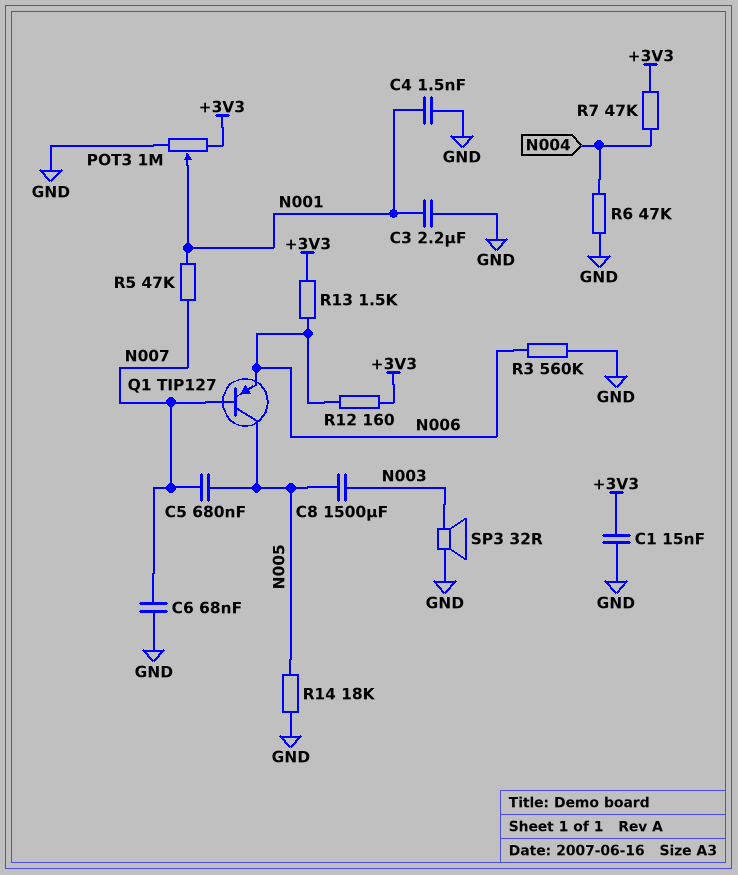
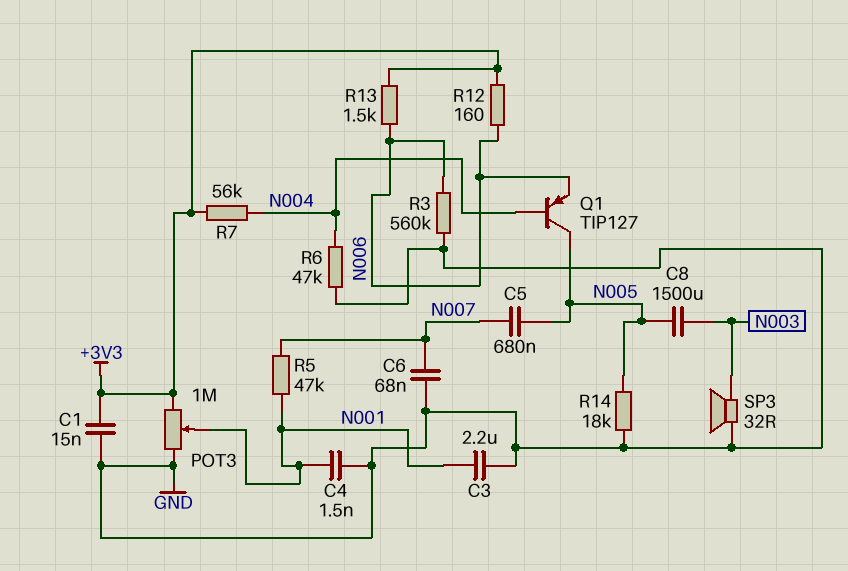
Q1: PNP TIP127 (B N007, C N005, E N006) -> PNP TIP127 (B N004, C N005, E N006)
R7: 47k (+3V3, N004) -> 56k (+3V3, N004)

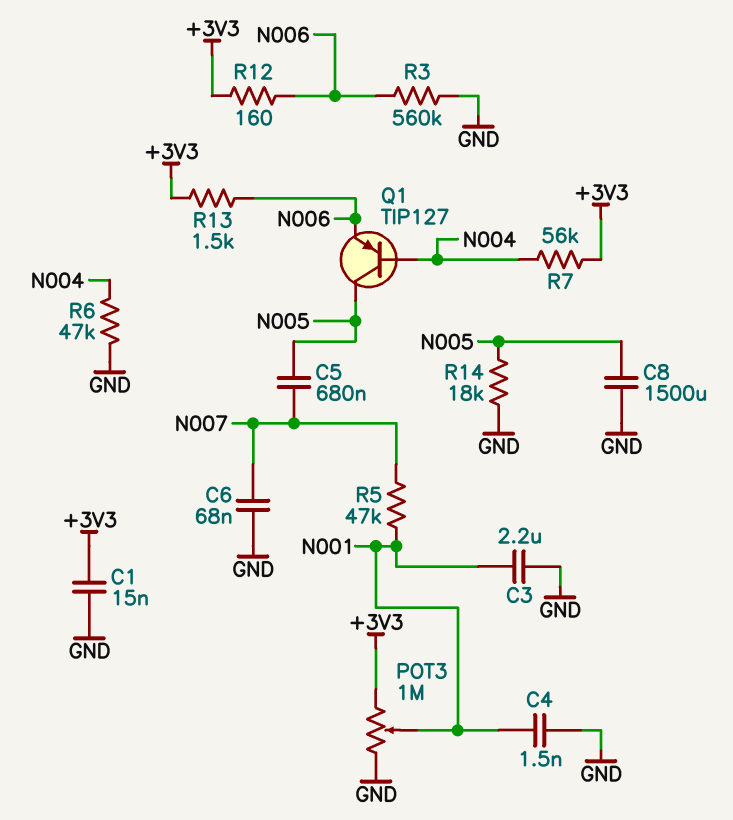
C8: 1500uF (N003, N005) -> 1500uF (GND, N005)
SP3: speaker 32R (GND, N003) -> none

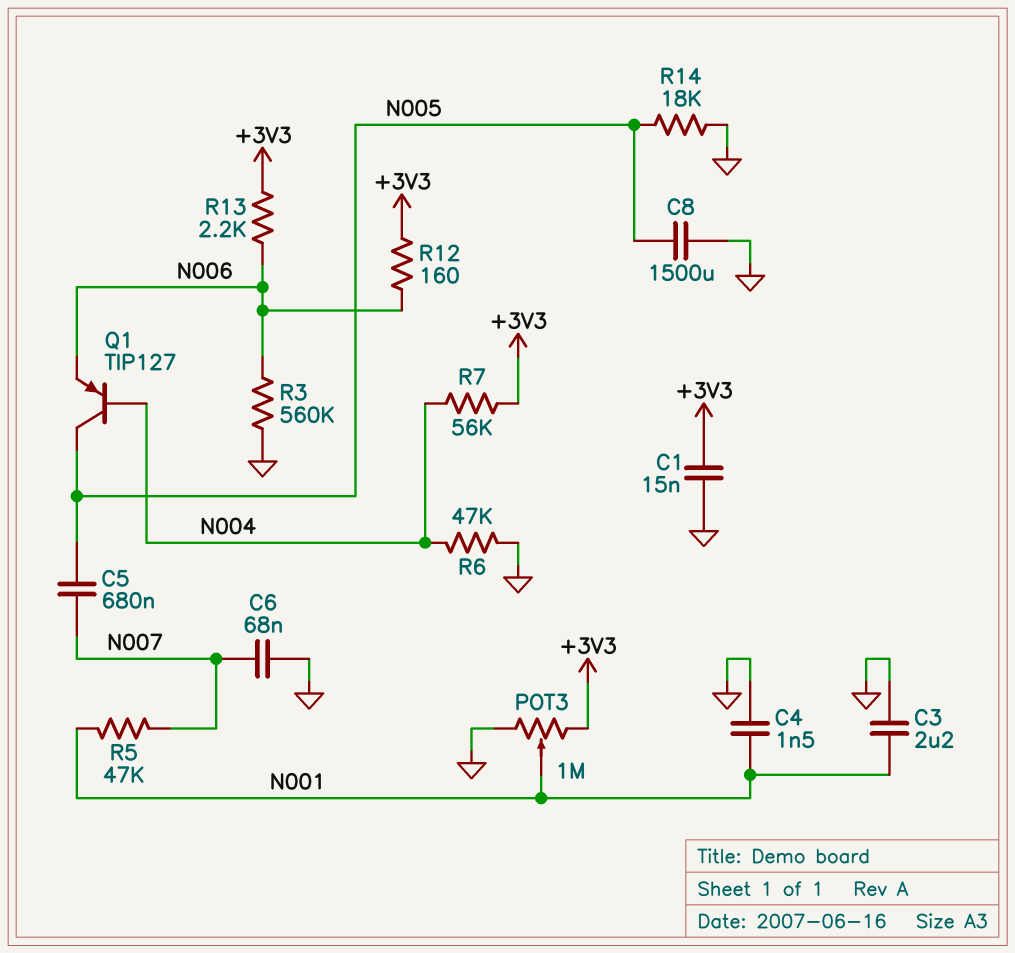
R13: 1.5k (+3V3, N006) -> 2.2k (+3V3, N006)

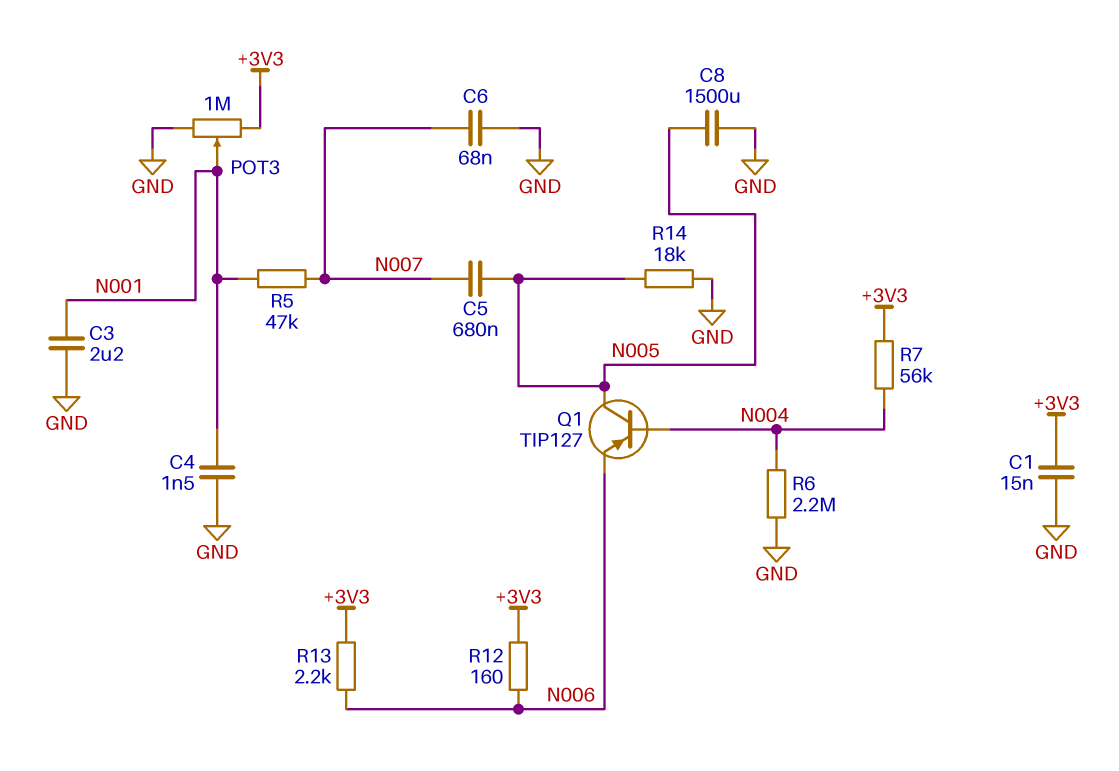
R3: 560k (GND, N006) -> none
R6: 47k (GND, N004) -> 2.2M (GND, N004)

